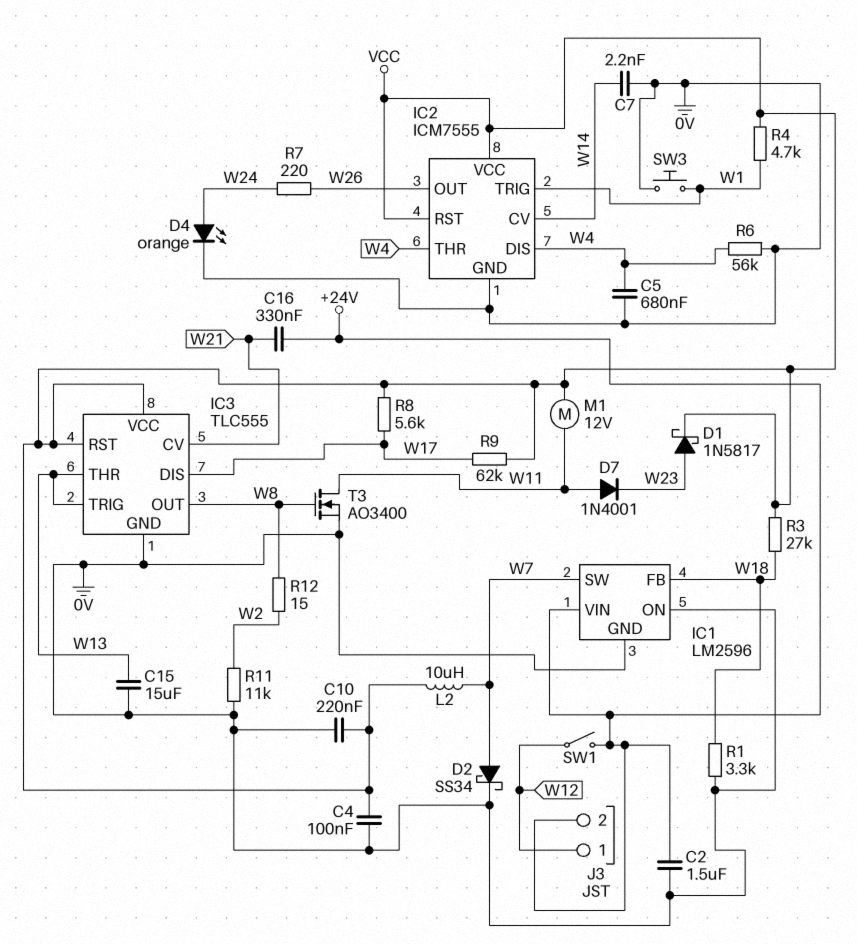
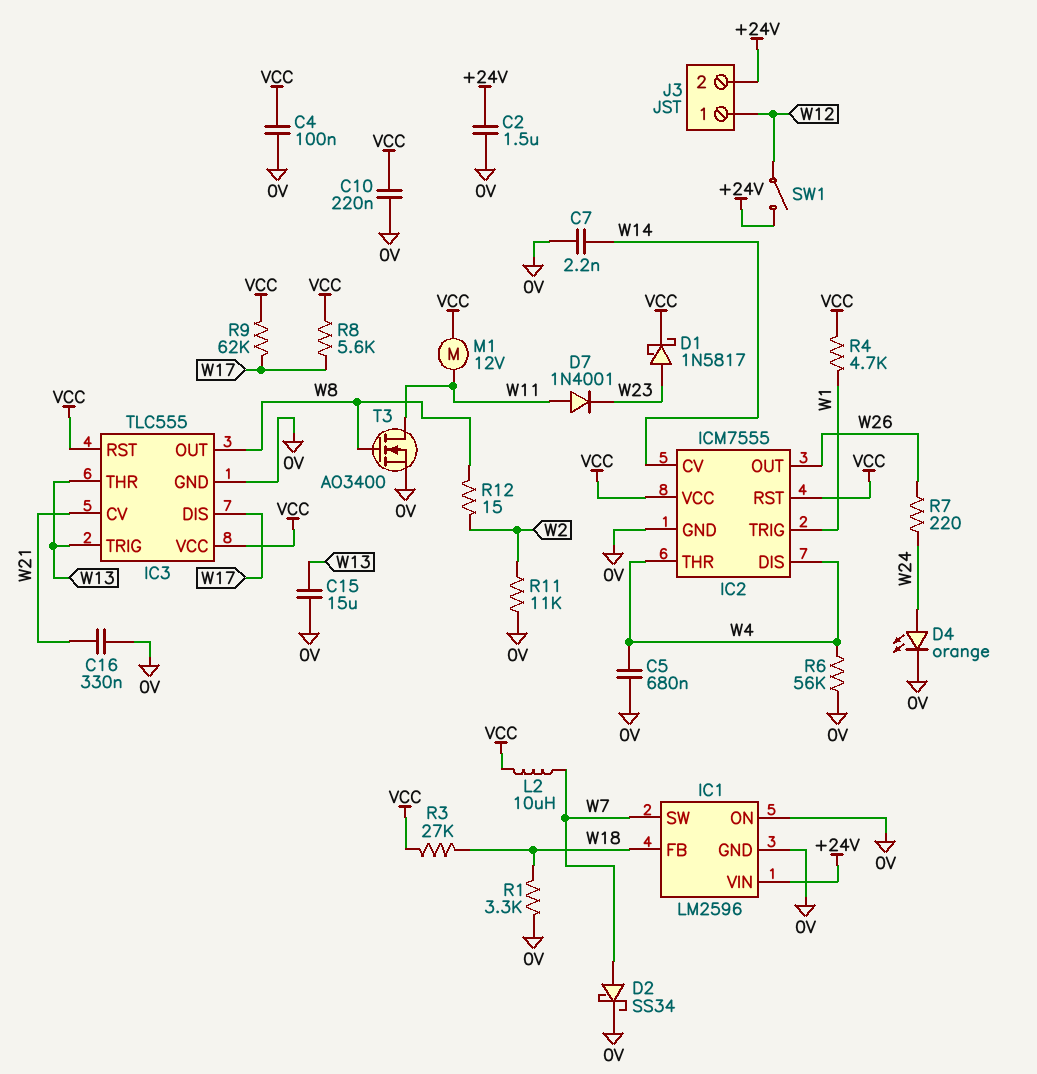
C16: 330nF (+24V, W21) -> 330nF (0V, W21)
SW3: button (0V, W1) -> none

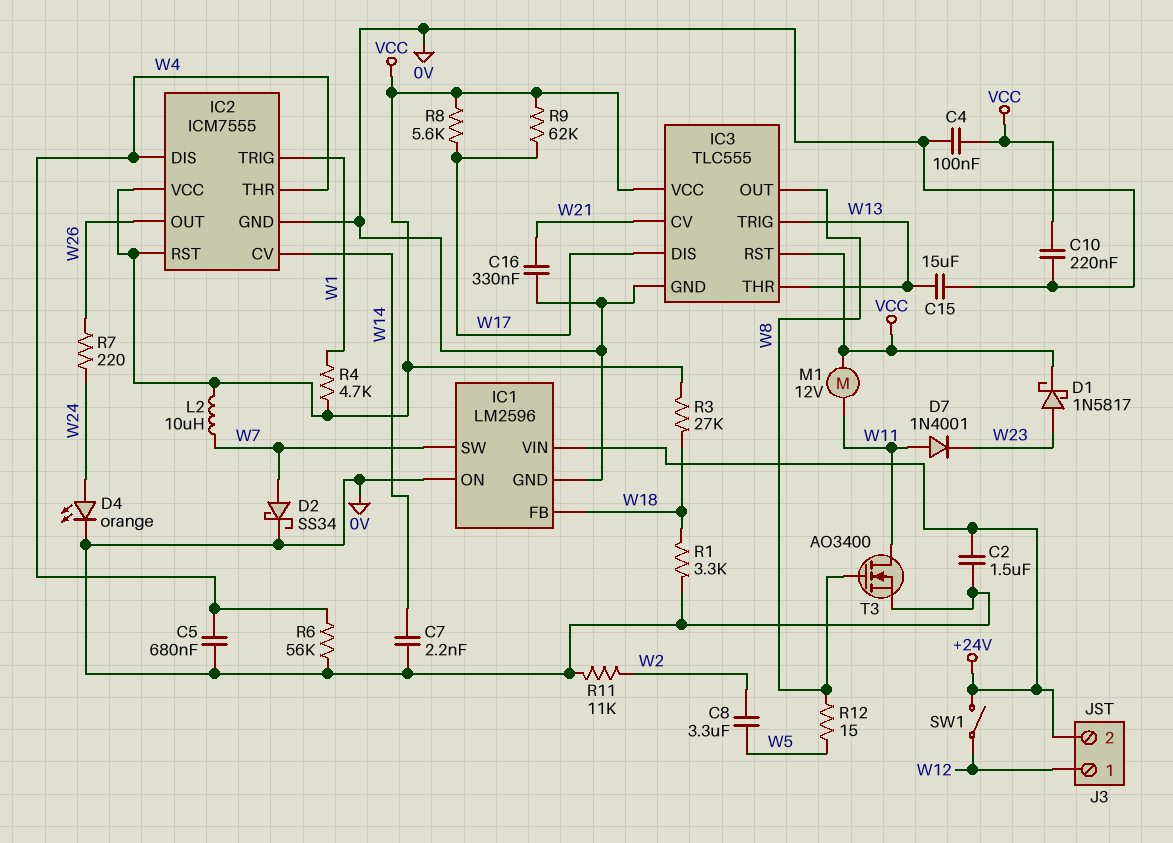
C8: none -> 3.3uF (W2, W5)
R12: 15 (W2, W8) -> 15 (W5, W8)

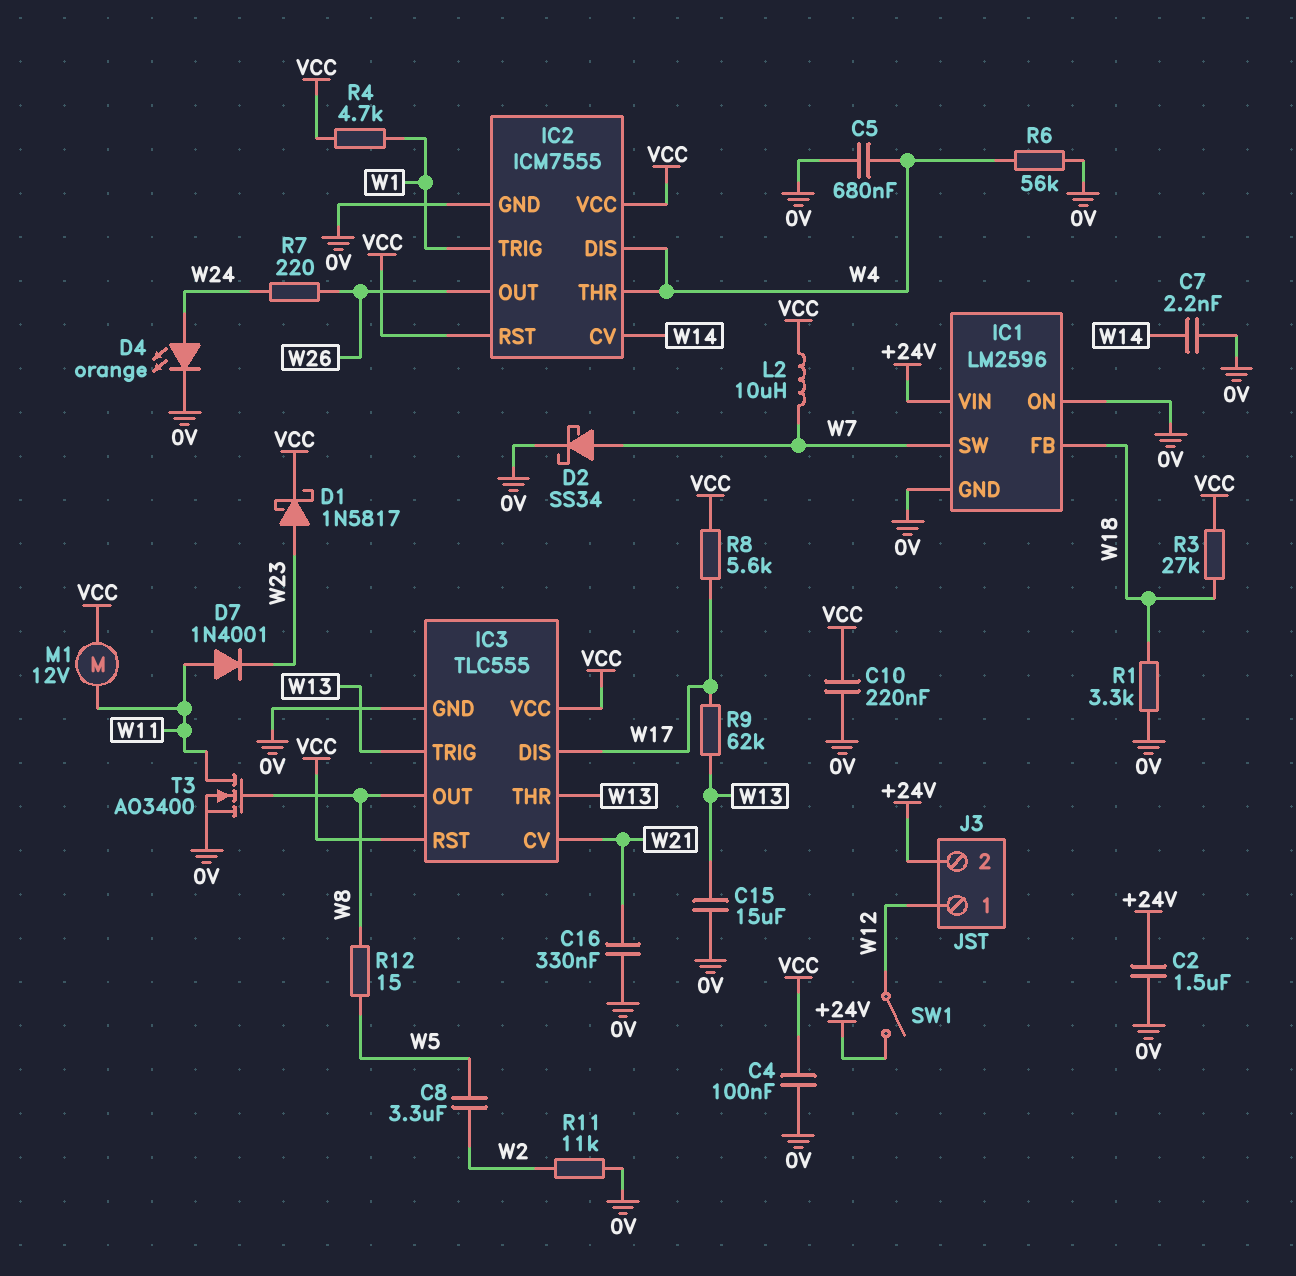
R9: 62k (VCC, W17) -> 62k (W13, W17)

